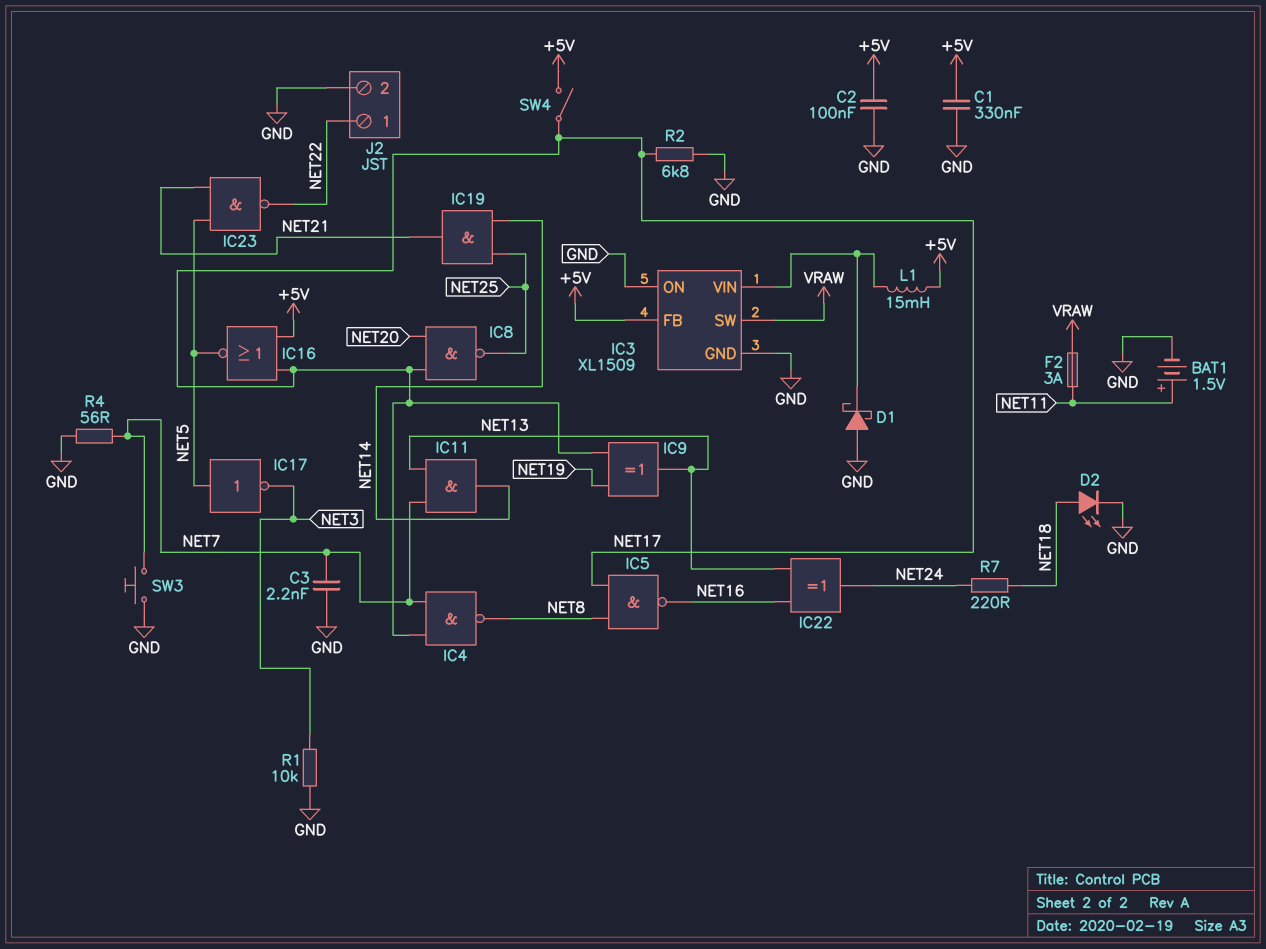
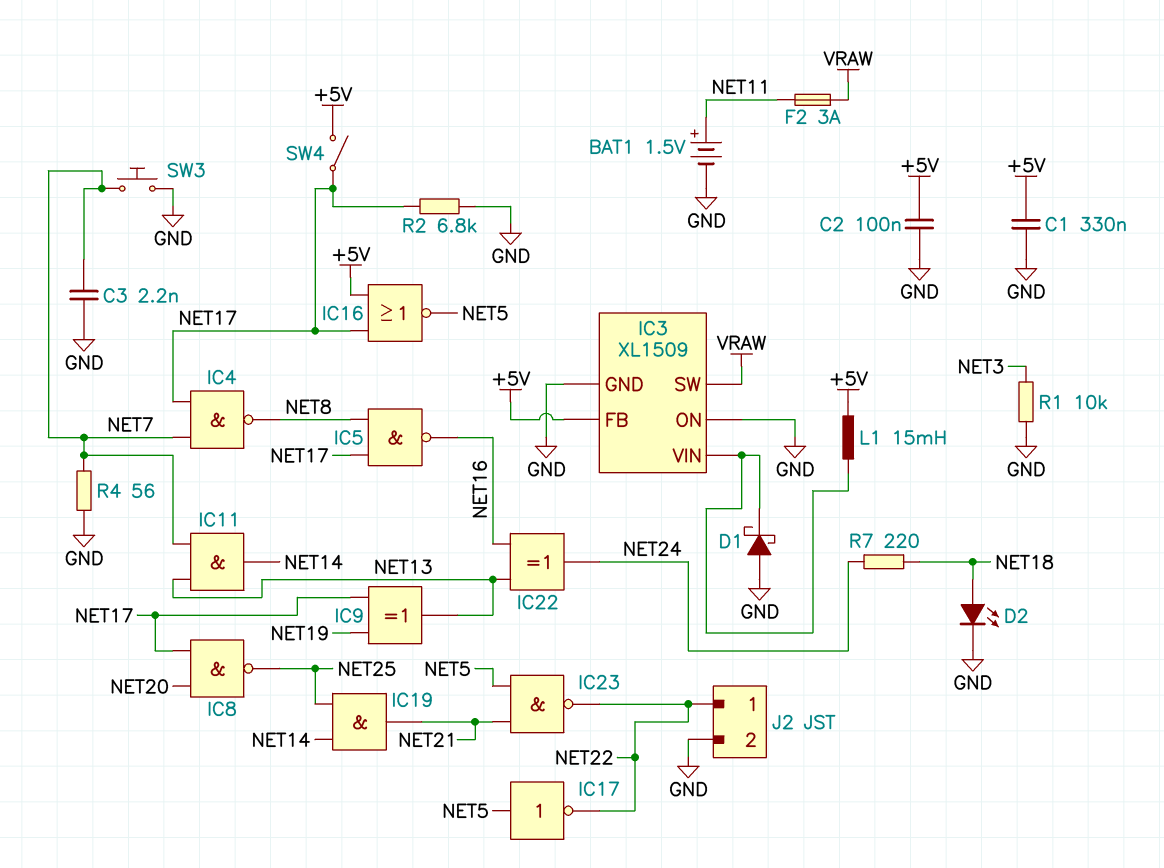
IC17: NOT (in NET5, out NET3) -> NOT (in NET5, out NET22)

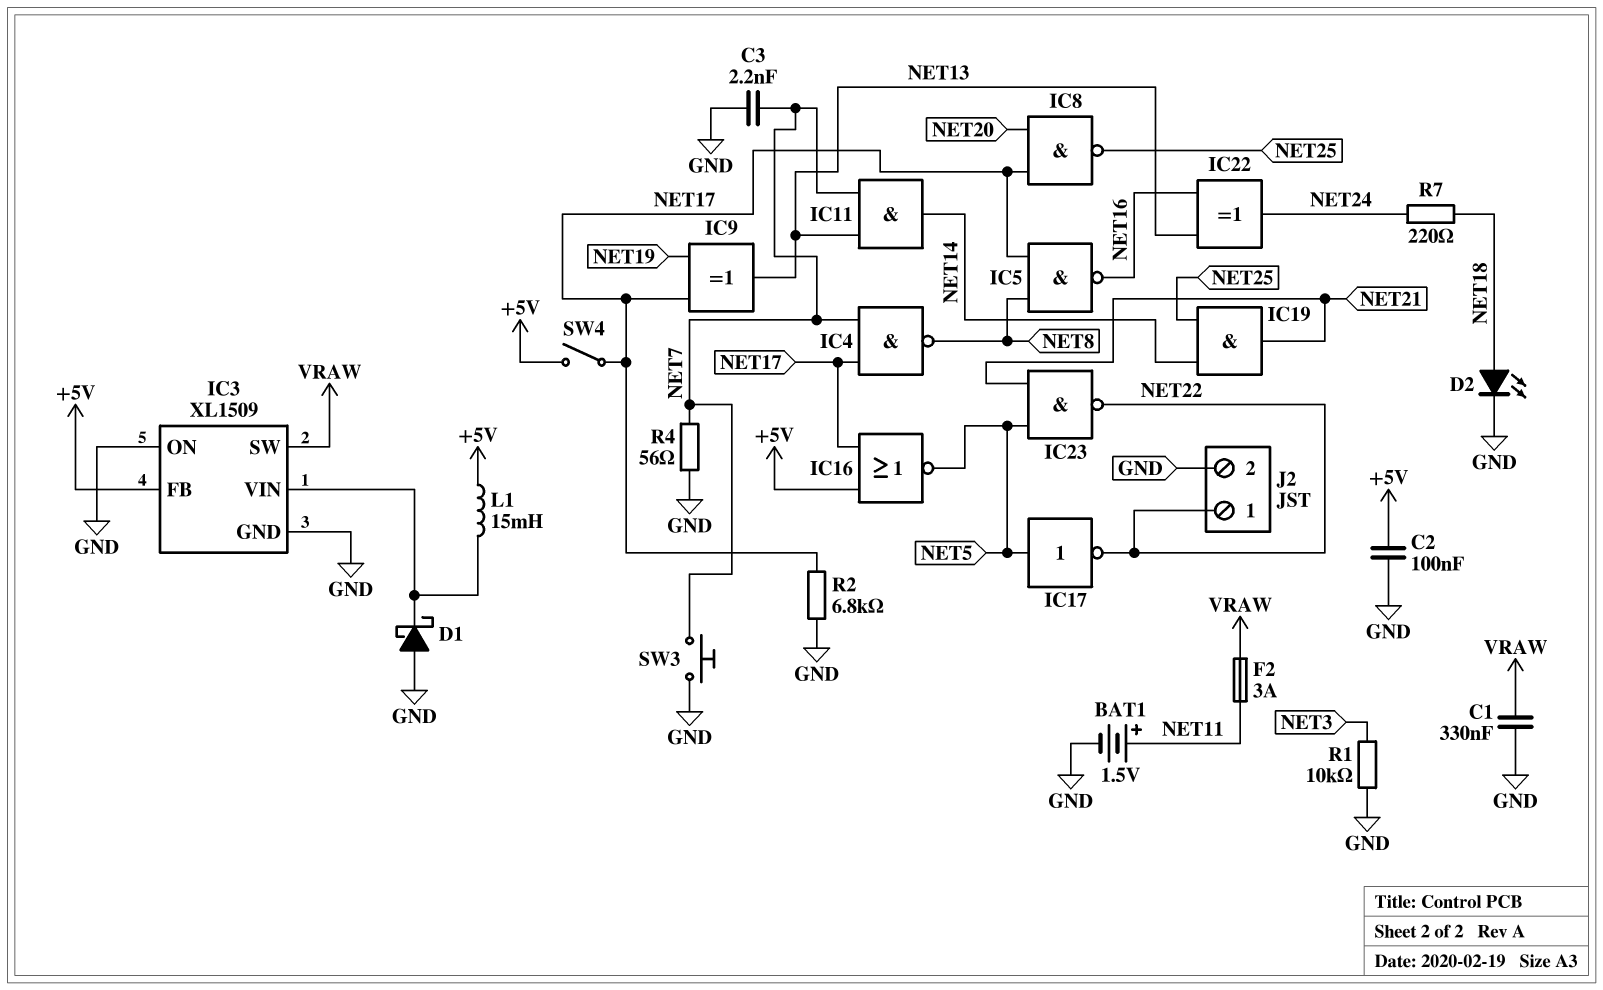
C1: 330nF (+5V, GND) -> 330nF (GND, VRAW)

